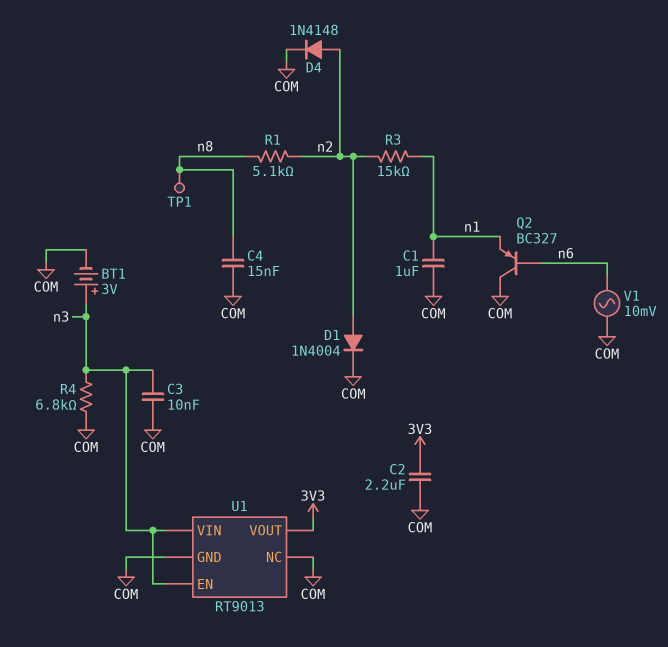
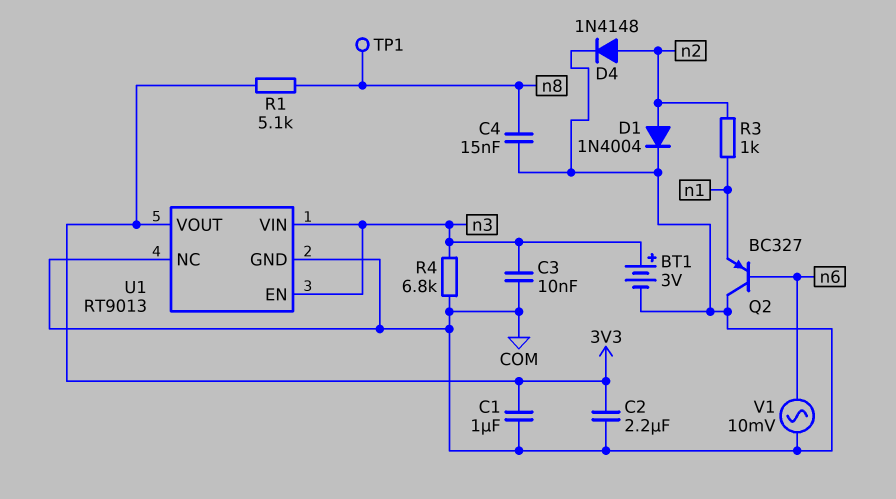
C1: 1uF (COM, n1) -> 1uF (3V3, COM)
R1: 5.1k (n2, n8) -> 5.1k (3V3, n8)
R3: 15k (n1, n2) -> 1k (n1, n2)

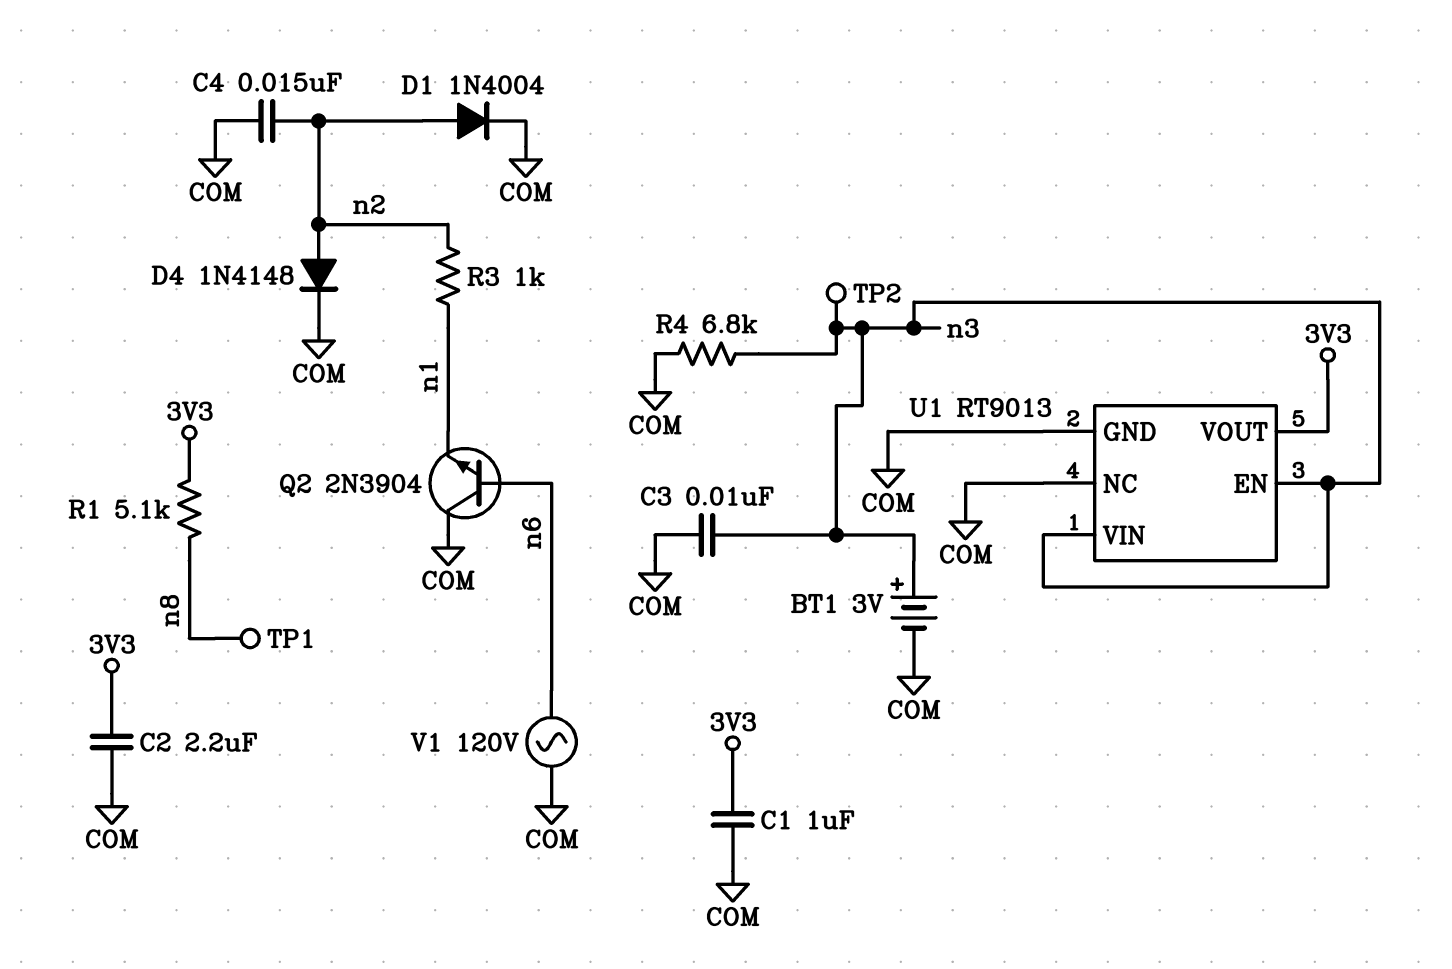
C4: 15nF (COM, n8) -> 15nF (COM, n2)
Q2: PNP BC327 (B n6, C COM, E n1) -> NPN 2N3904 (B n6, C COM, E n1)
TP2: none -> test point (n3)
V1: AC 10mV (COM, n6) -> AC 120V (COM, n6)

